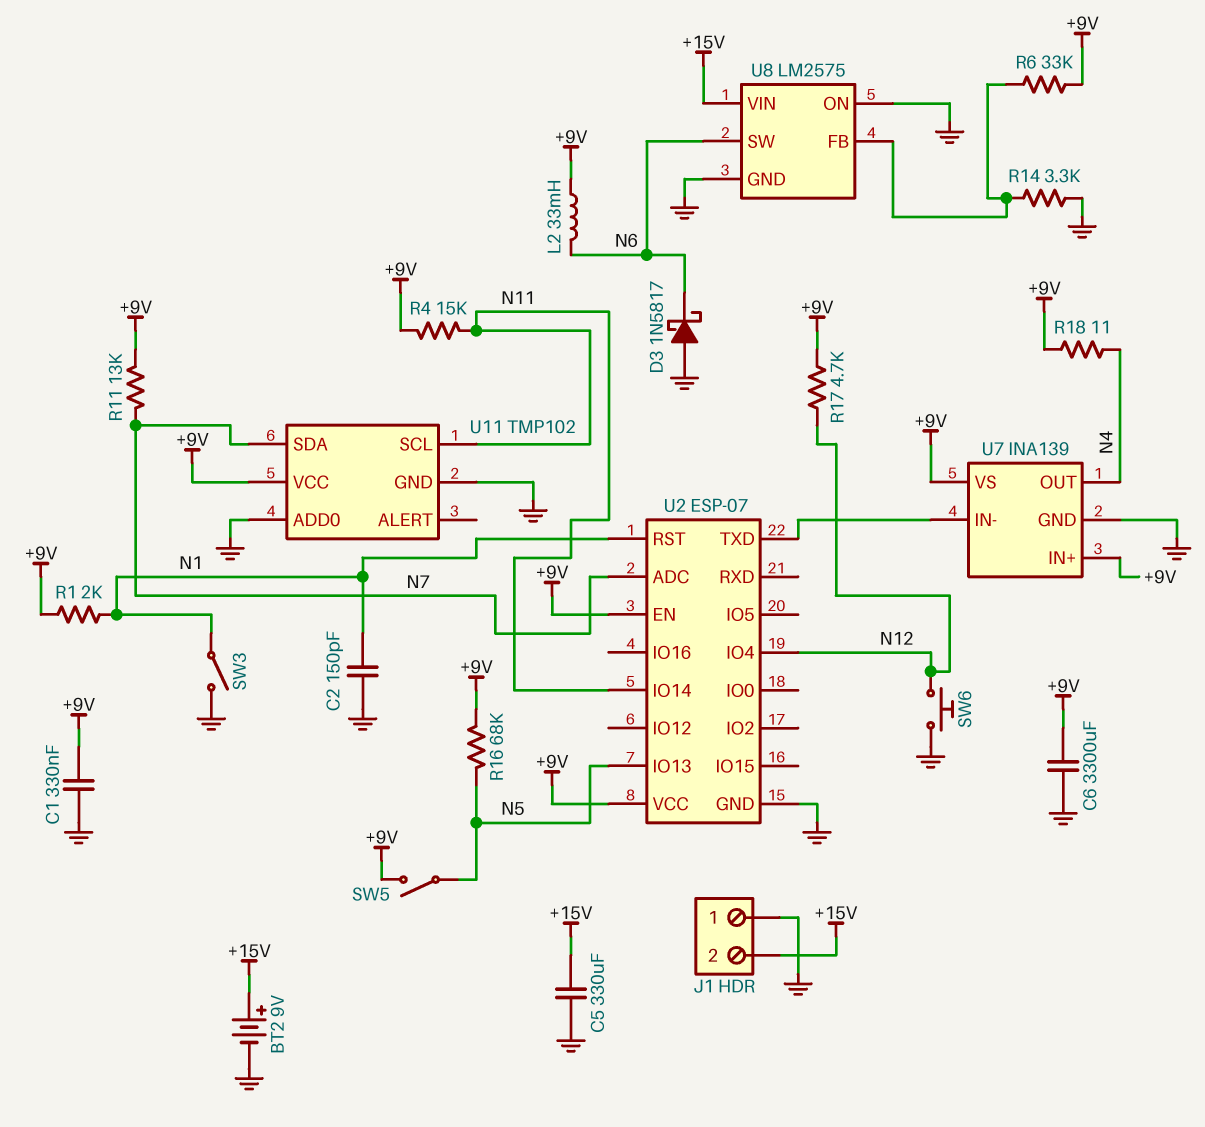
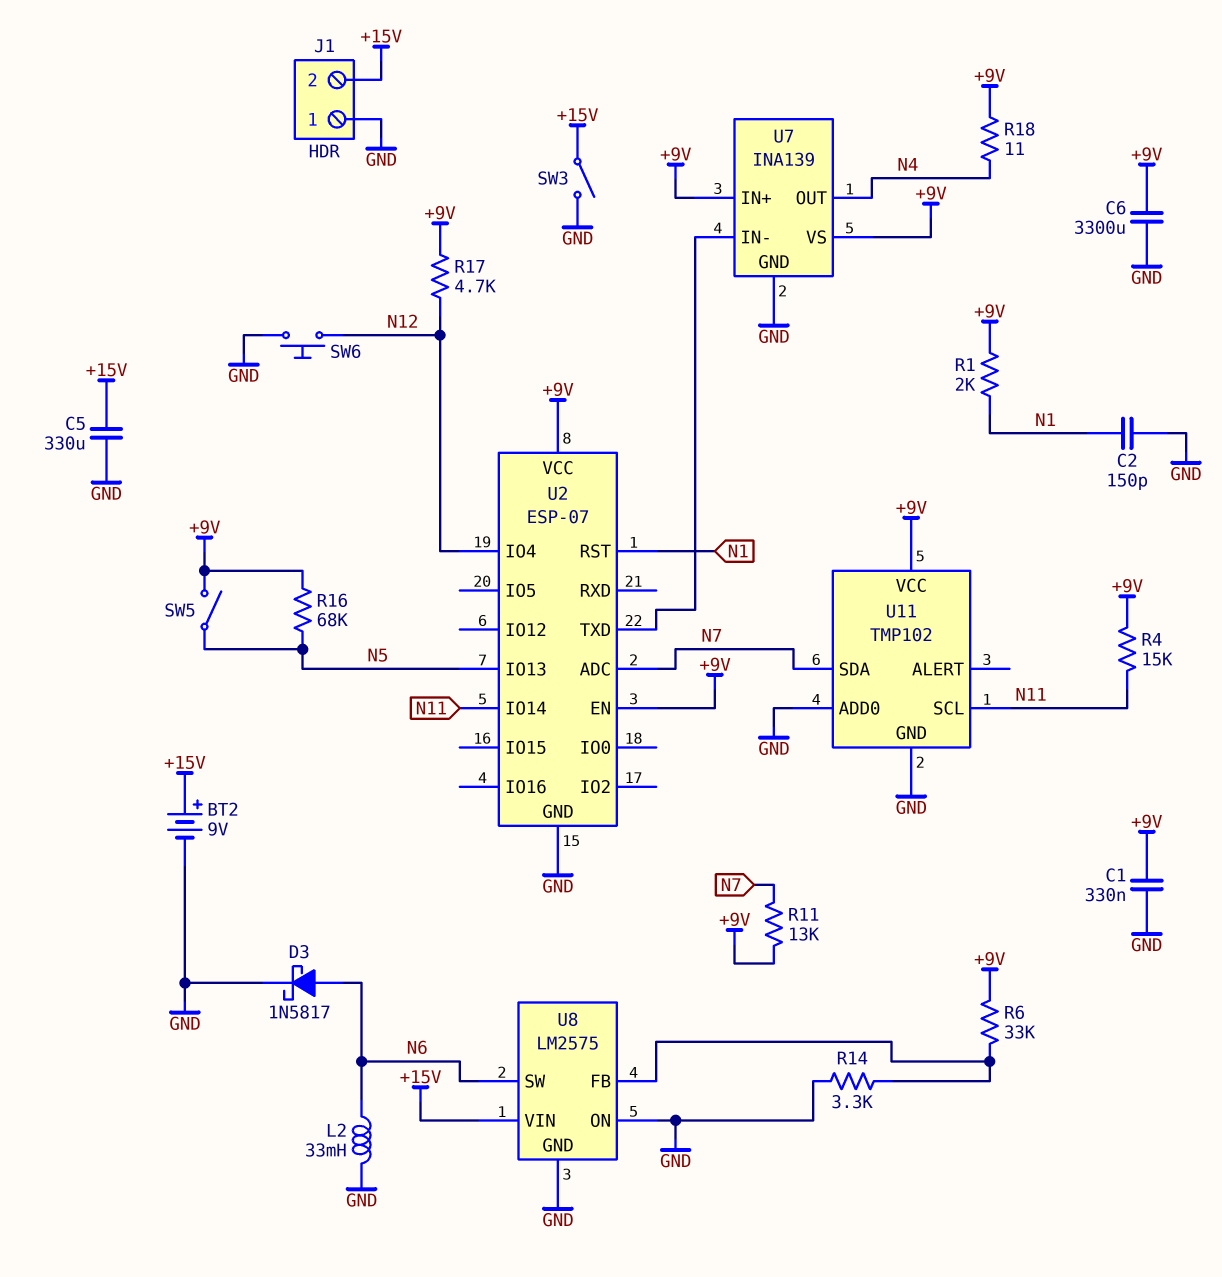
D3: schottky 1N5817 (A GND, K N6) -> schottky 1N5817 (A N6, K GND)
L2: 33mH (+9V, N6) -> 33mH (GND, N6)
SW3: switch (GND, N1) -> switch (+15V, GND)

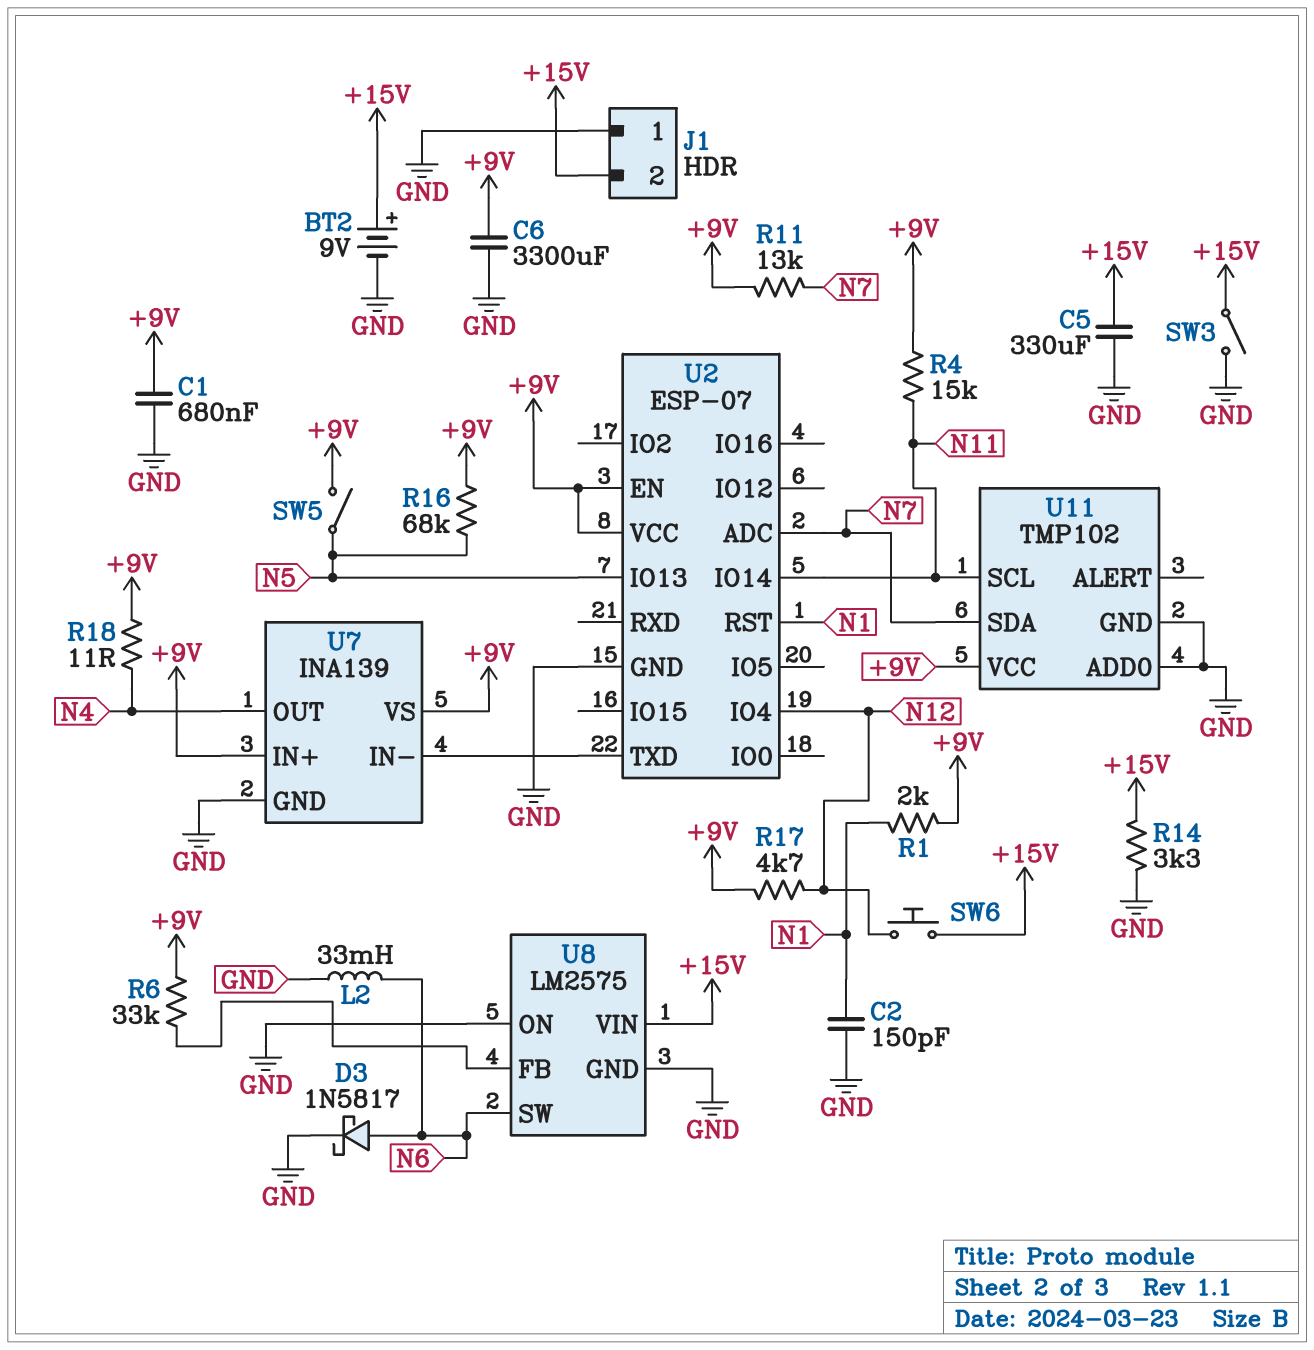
C1: 330nF (+9V, GND) -> 680nF (+9V, GND)
R14: 3.3k (GND, U8/FB) -> 3.3k (+15V, GND)
SW6: button (GND, N12) -> button (+15V, N12)

